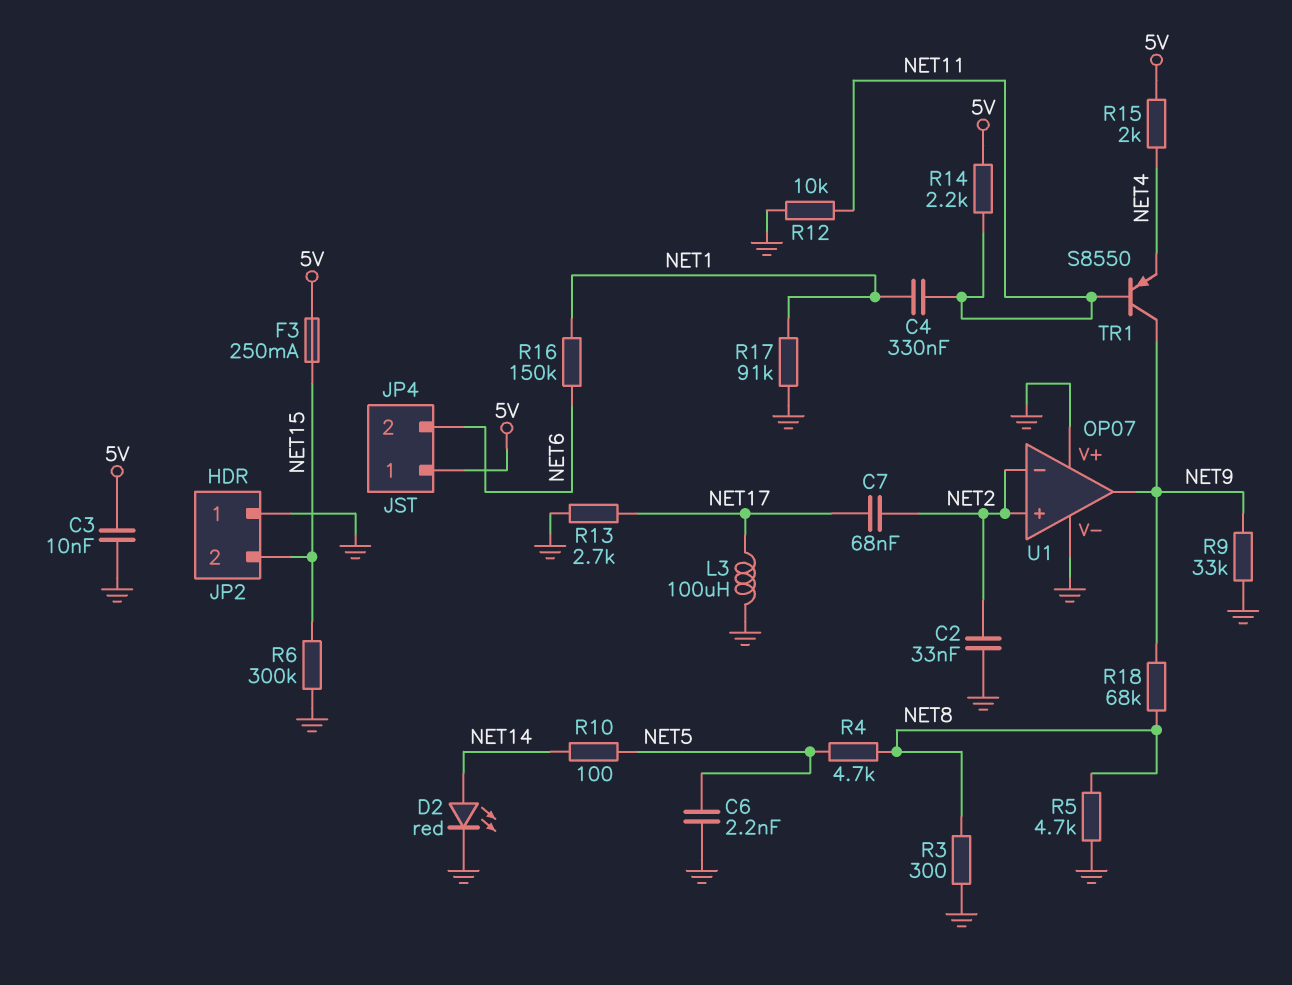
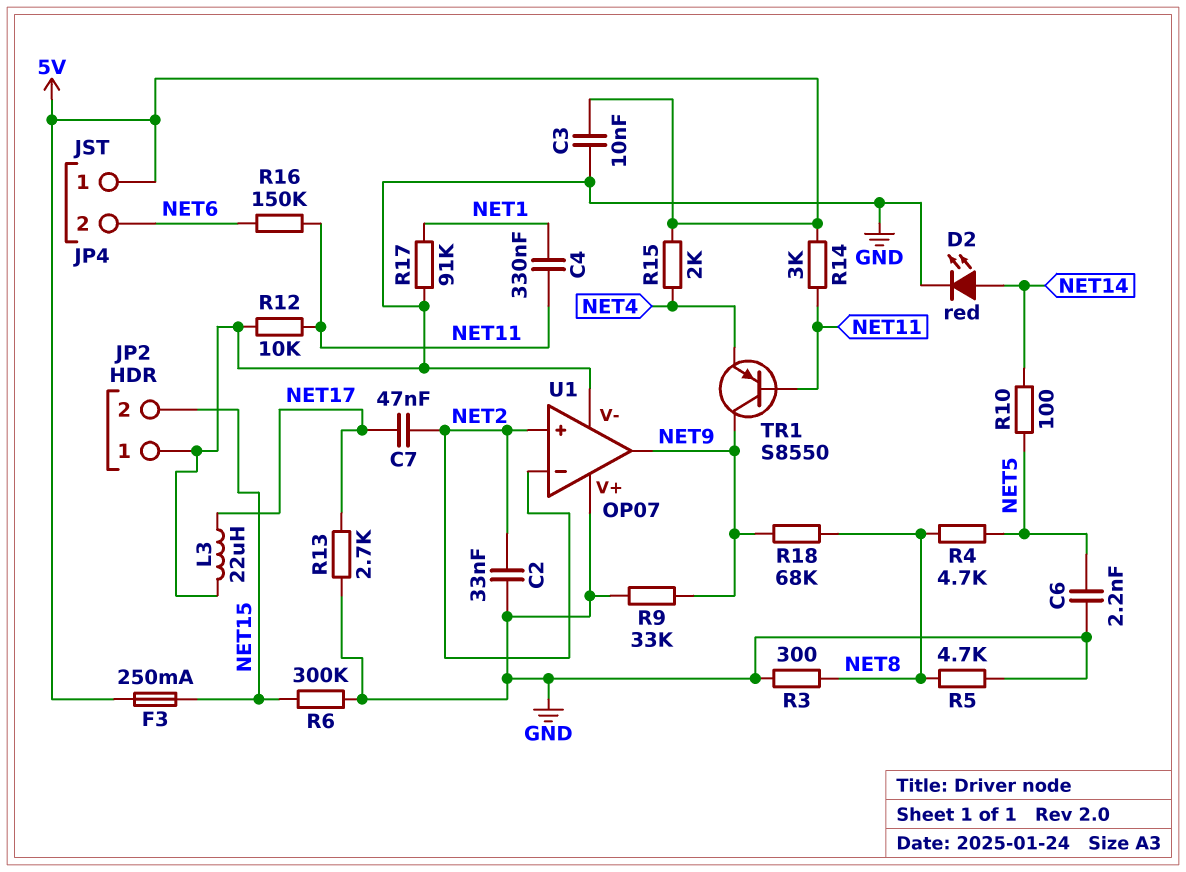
C7: 68nF (NET2, NET17) -> 47nF (NET2, NET17)
L3: 100uH (GND, NET17) -> 22uH (GND, NET17)
R14: 2.2k (5V, NET11) -> 3k (5V, NET11)
R16: 150k (NET1, NET6) -> 150k (NET6, NET11)

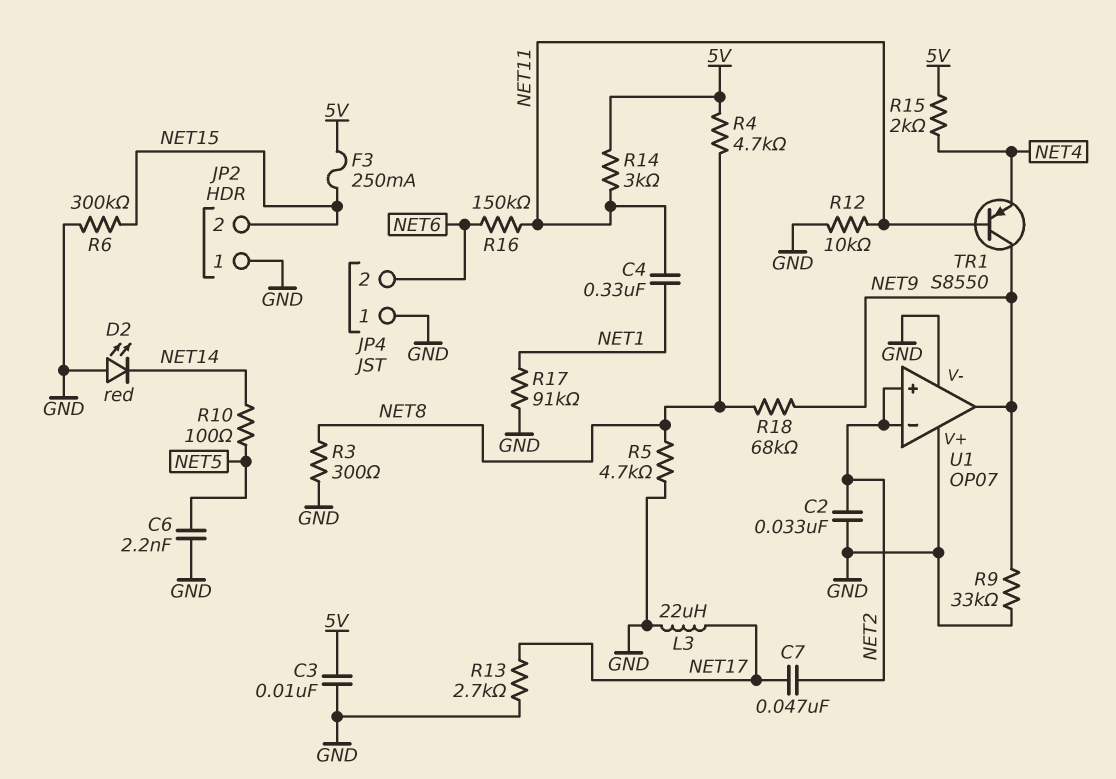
D2: LED red (A NET14, K GND) -> LED red (A GND, K NET14)
JP4 pin 1: 5V -> GND
R4: 4.7k (NET5, NET8) -> 4.7k (5V, NET8)

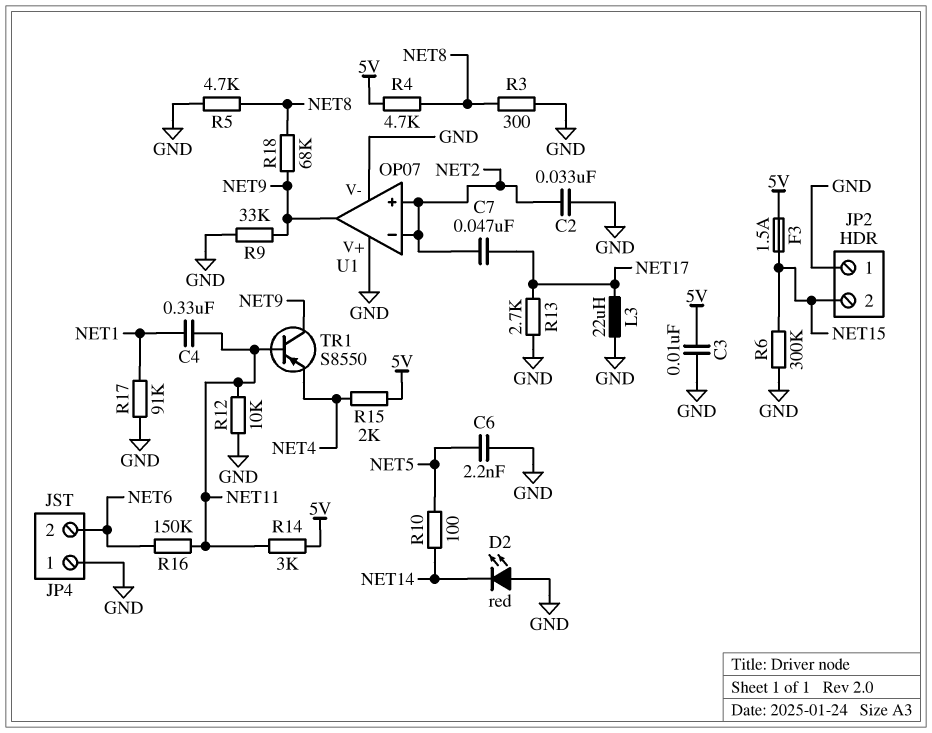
F3: 250mA (5V, NET15) -> 1.5A (5V, NET15)

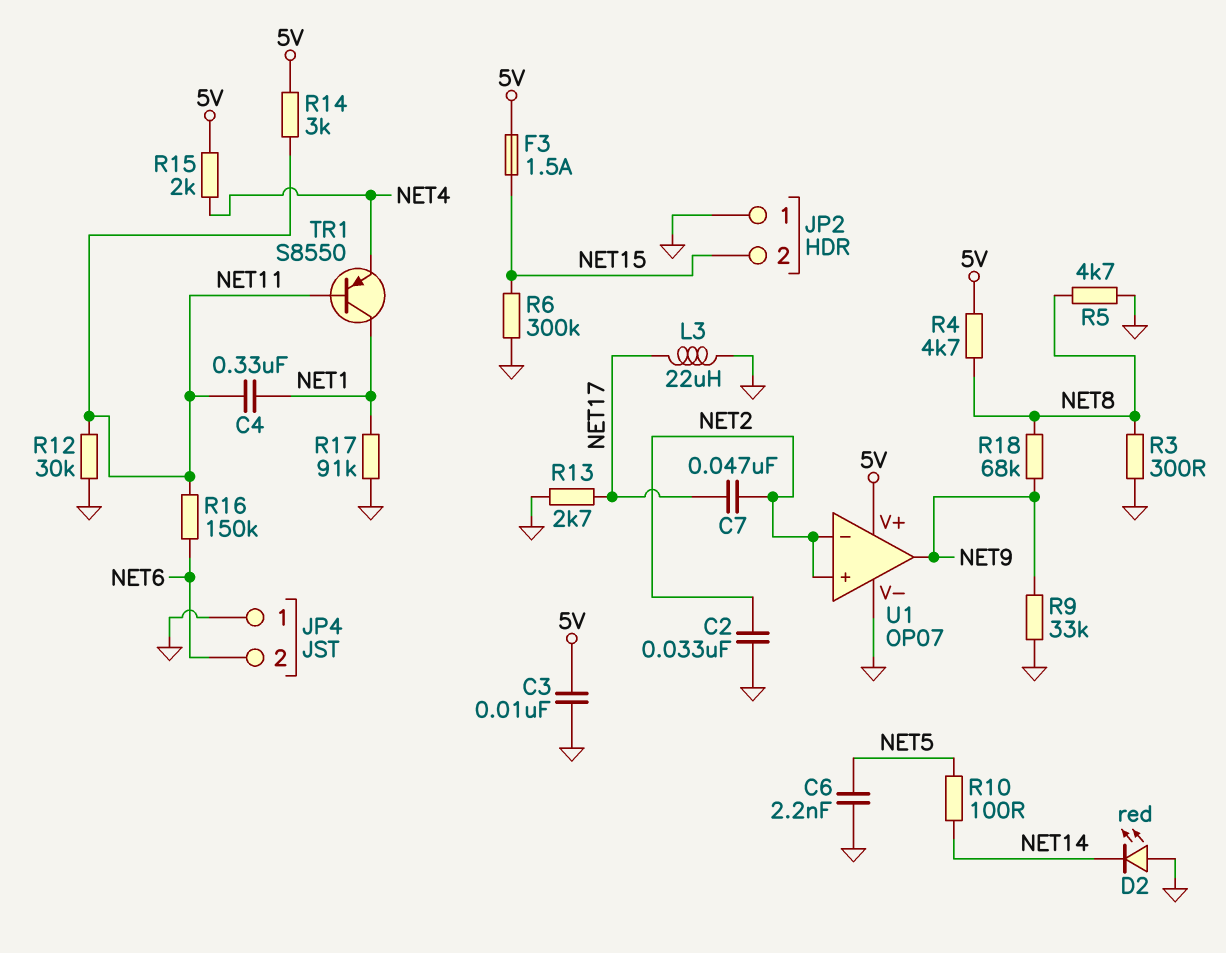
R12: 10k (GND, NET11) -> 30k (GND, NET11)
TR1: PNP S8550 (B NET11, C NET9, E NET4) -> PNP S8550 (B NET11, C NET1, E NET4)
U1 pin V+: GND -> 5V

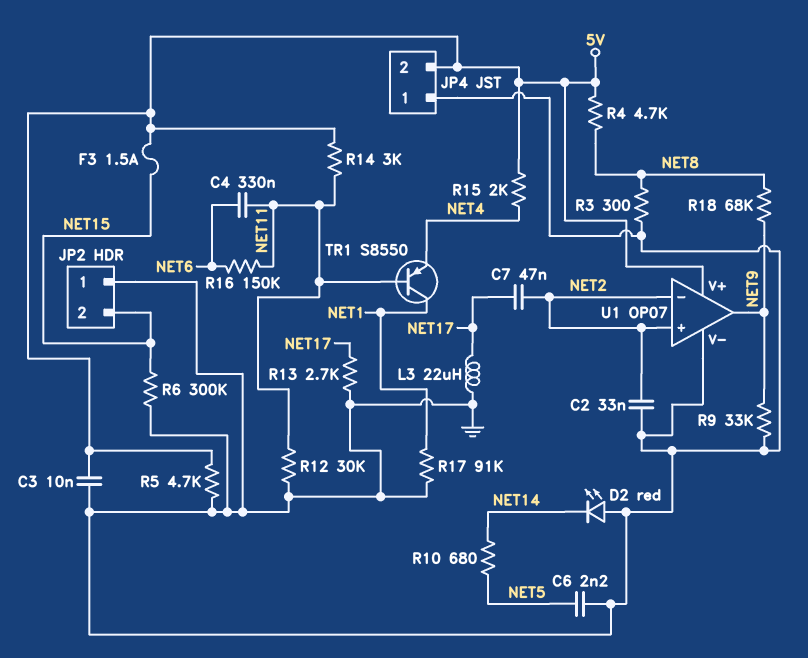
C4: 330nF (NET1, NET11) -> 330nF (NET6, NET11)
JP4 pin 2: NET6 -> 5V
R5: 4.7k (GND, NET8) -> 4.7k (5V, GND)
R10: 100 (NET5, NET14) -> 680 (NET5, NET14)

